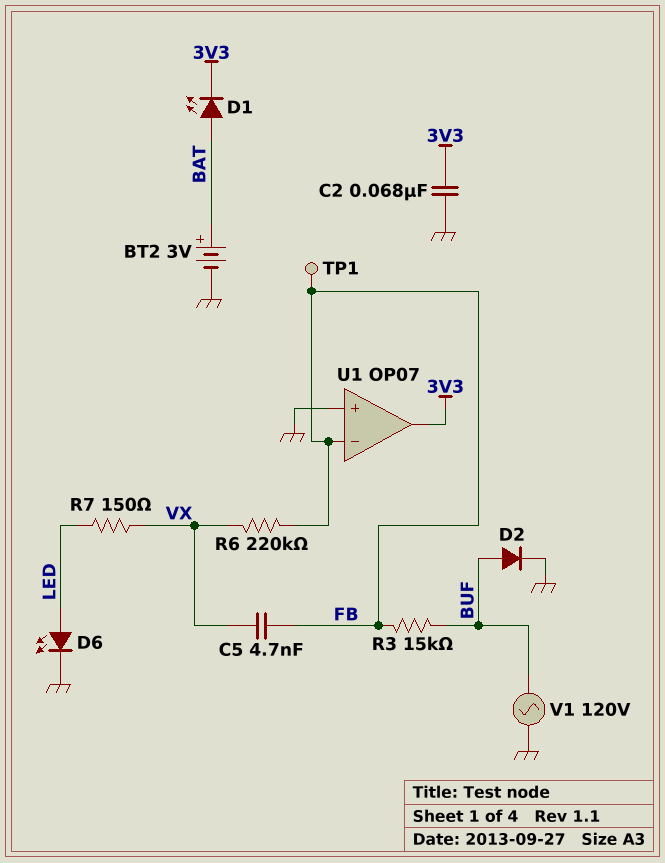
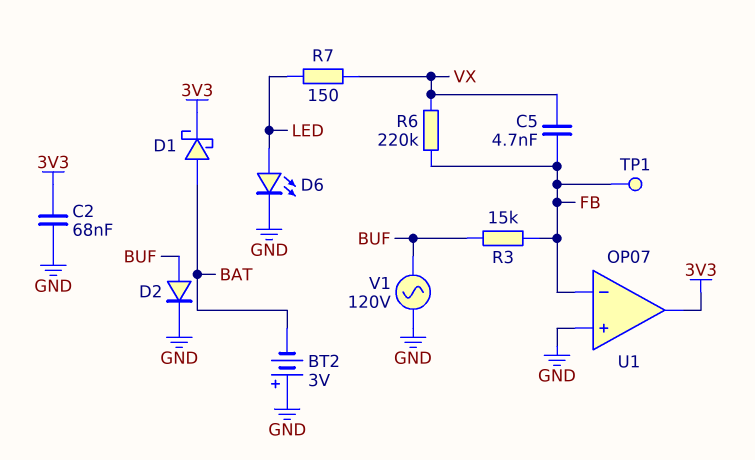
BT2: 3V (plus BAT, minus GND) -> 3V (plus GND, minus BAT)
D1: LED (A BAT, K 3V3) -> schottky (A BAT, K 3V3)

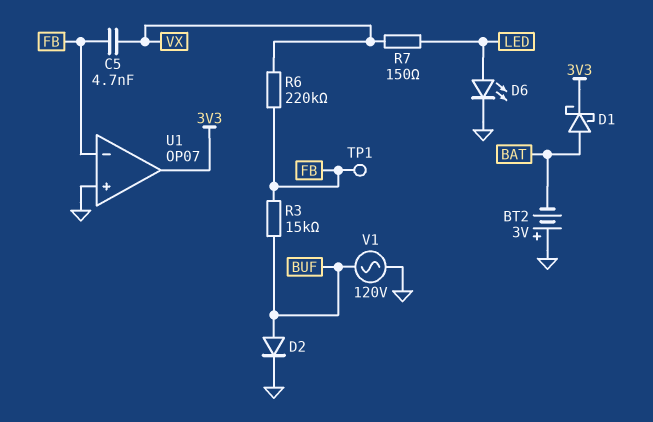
C2: 68nF (3V3, GND) -> none

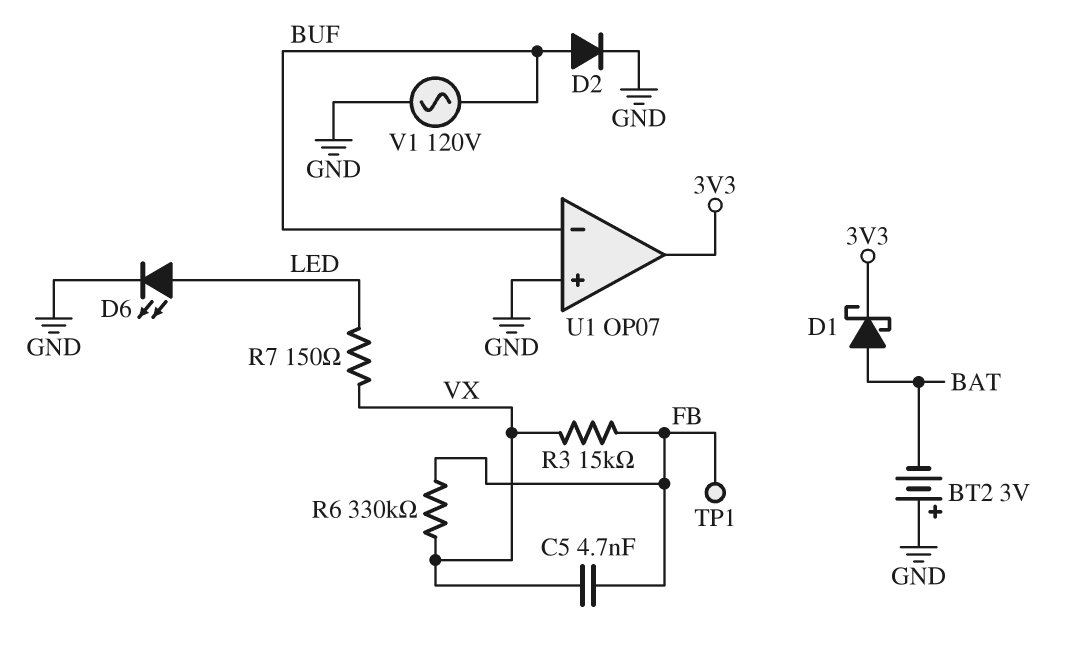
R3: 15k (BUF, FB) -> 15k (FB, VX)
R6: 220k (FB, VX) -> 330k (FB, VX)
U1 pin in-: FB -> BUF

